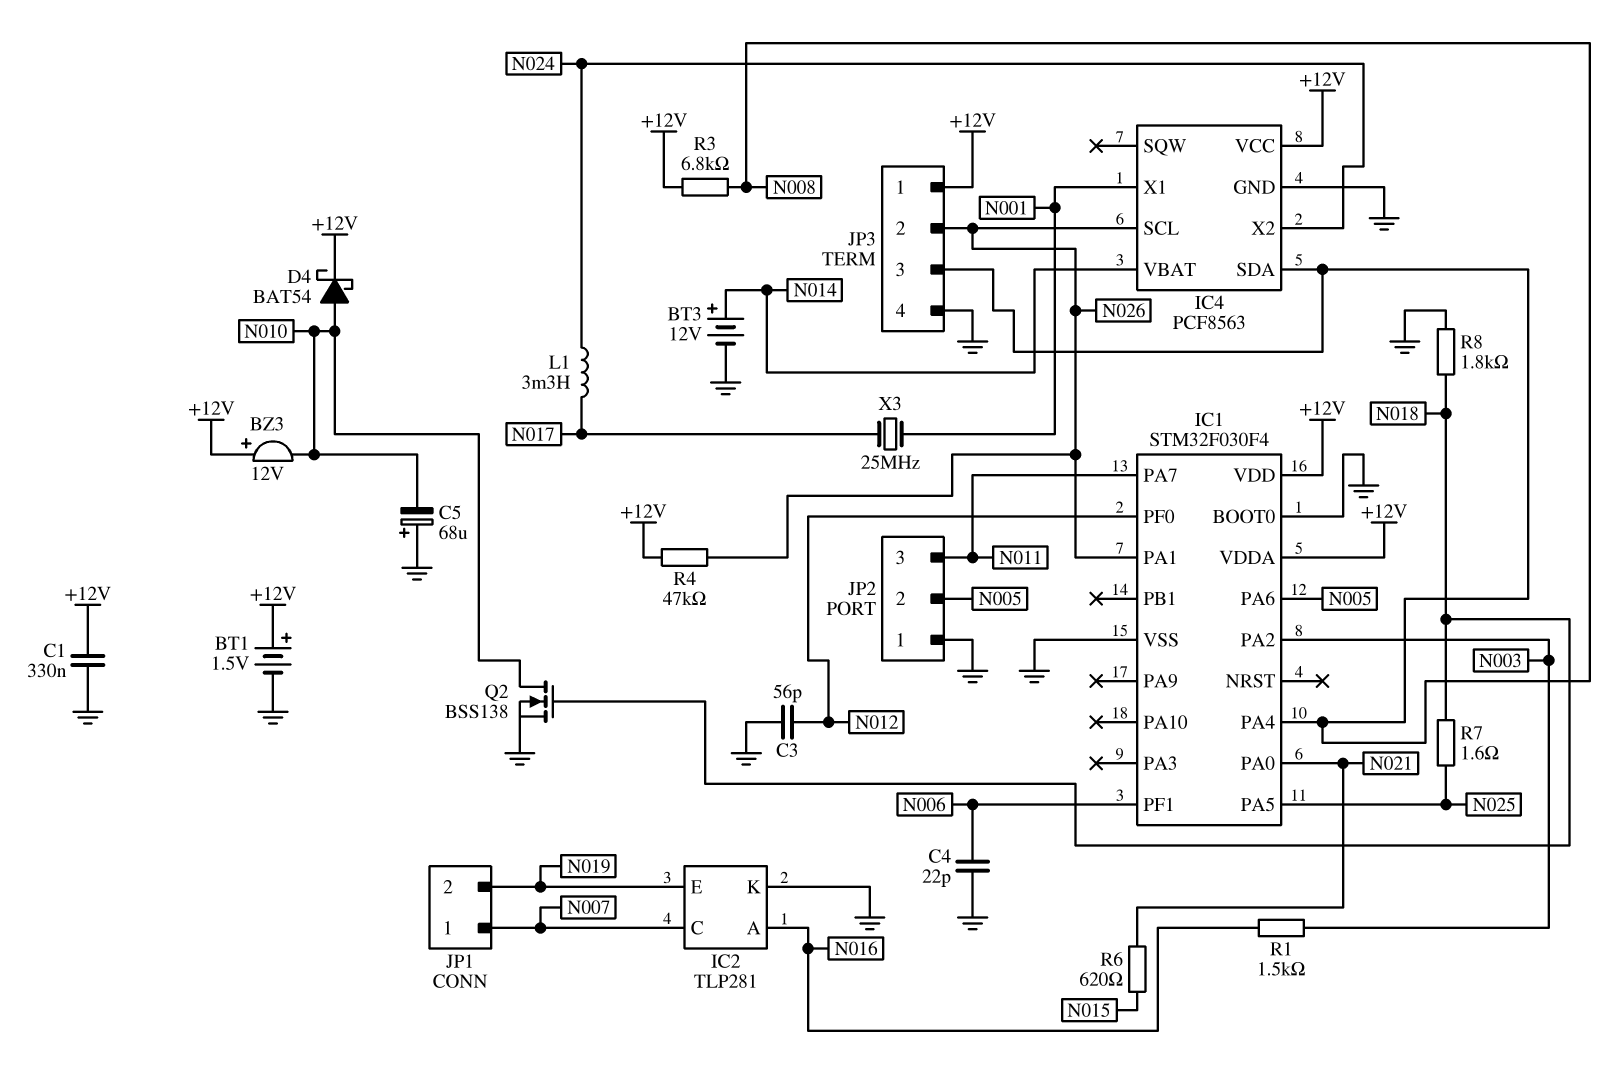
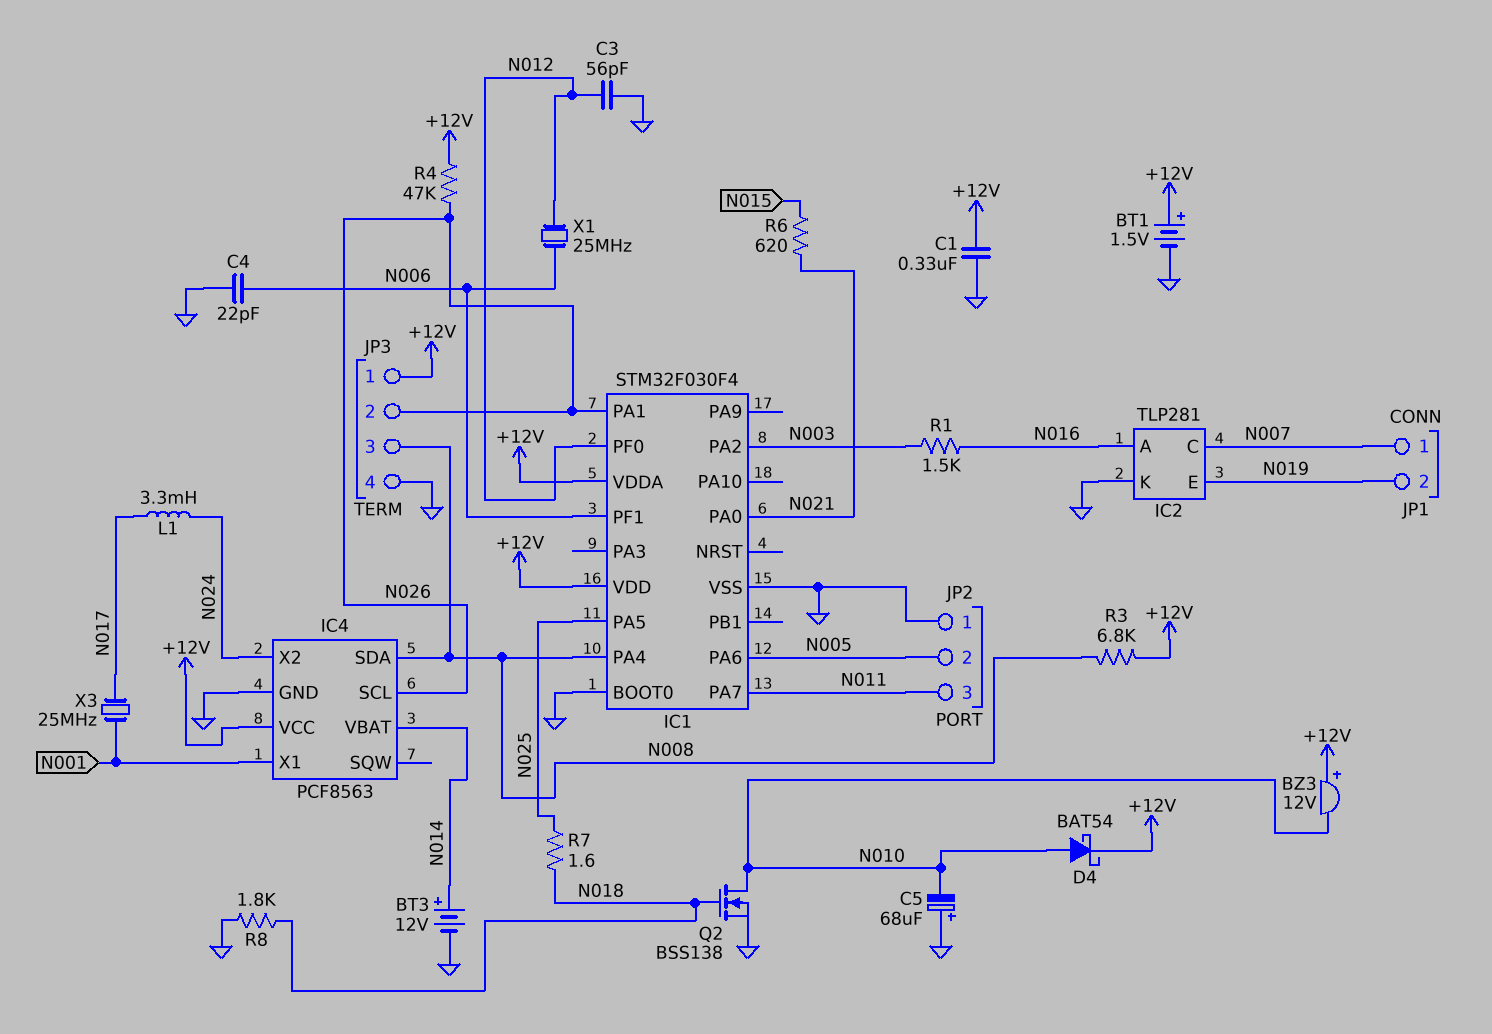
X1: none -> 25MHz (N006, N012)

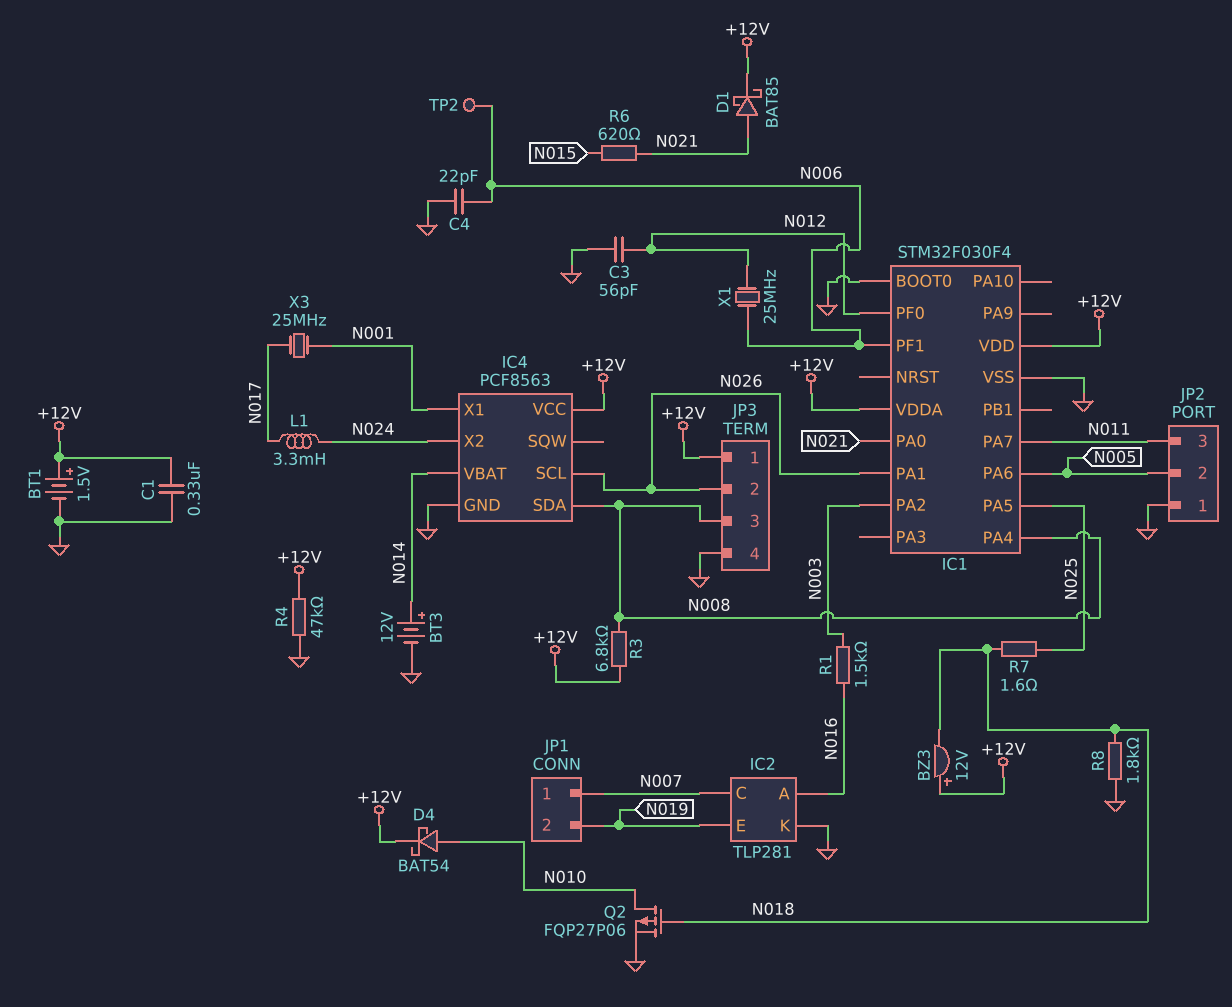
BZ3: buzzer 12V (plus +12V, minus N010) -> buzzer 12V (plus +12V, minus N018)
C5: 68uF (plus GND, minus N010) -> none
D1: none -> schottky BAT85 (A N021, K +12V)
Q2: NMOS BSS138 (G N018, D N010, S GND) -> PMOS FQP27P06 (G N018, D N010, S GND)
R4: 47k (+12V, N026) -> 47k (+12V, GND)
TP2: none -> test point (N006)

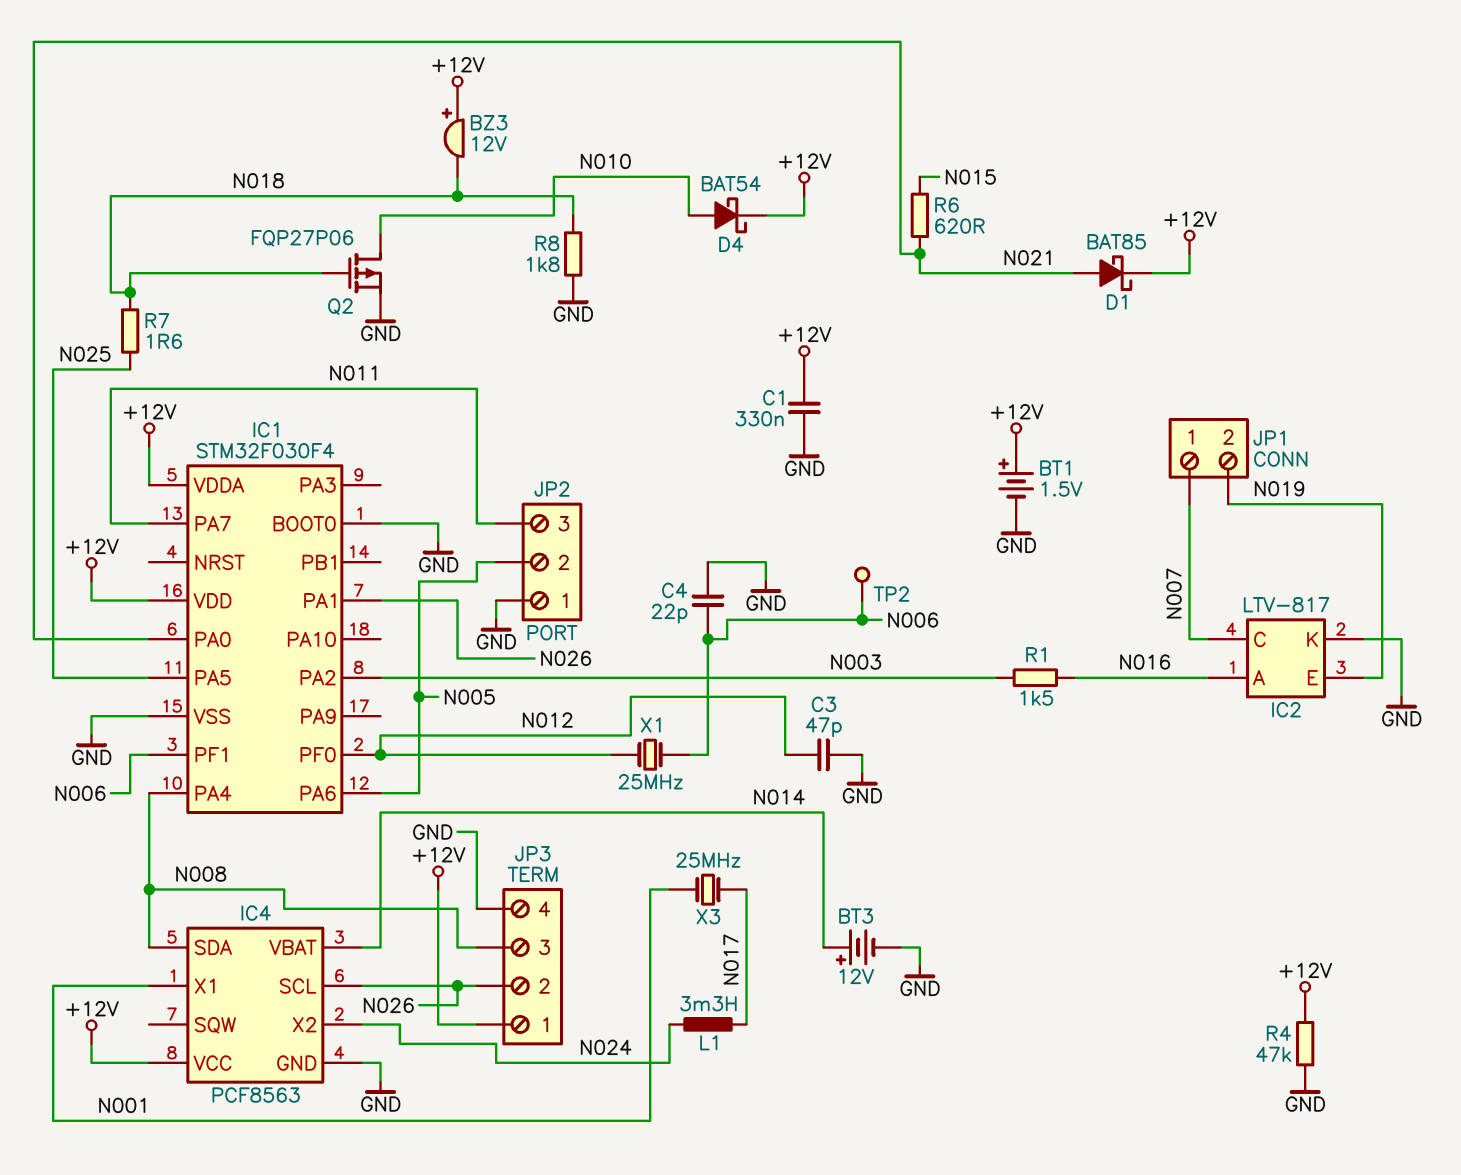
C3: 56pF (GND, N012) -> 47pF (GND, N012)
IC2: TLP281 -> LTV-817
R3: 6.8k (+12V, N008) -> none

